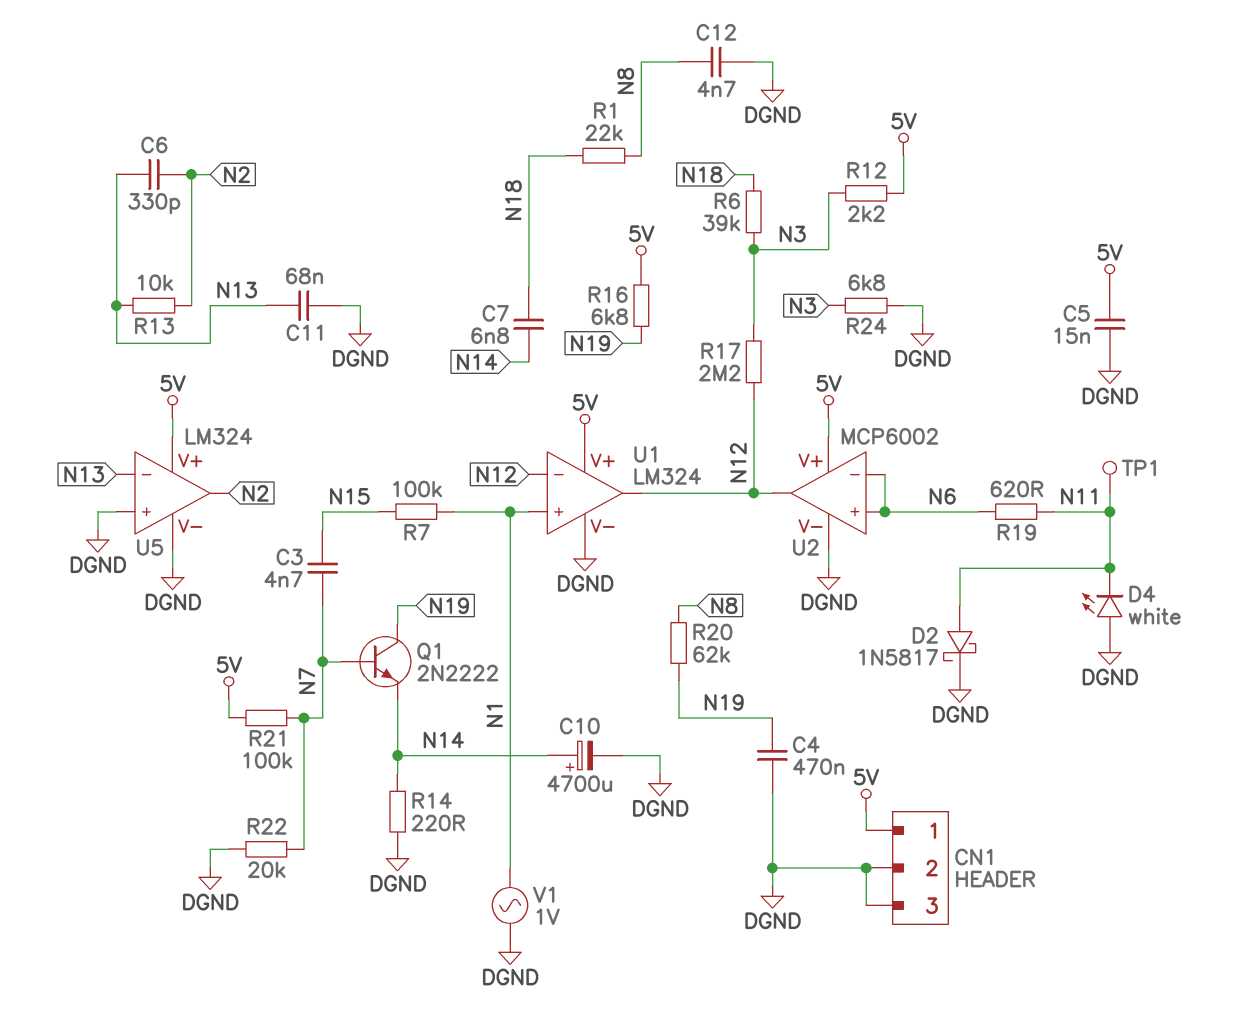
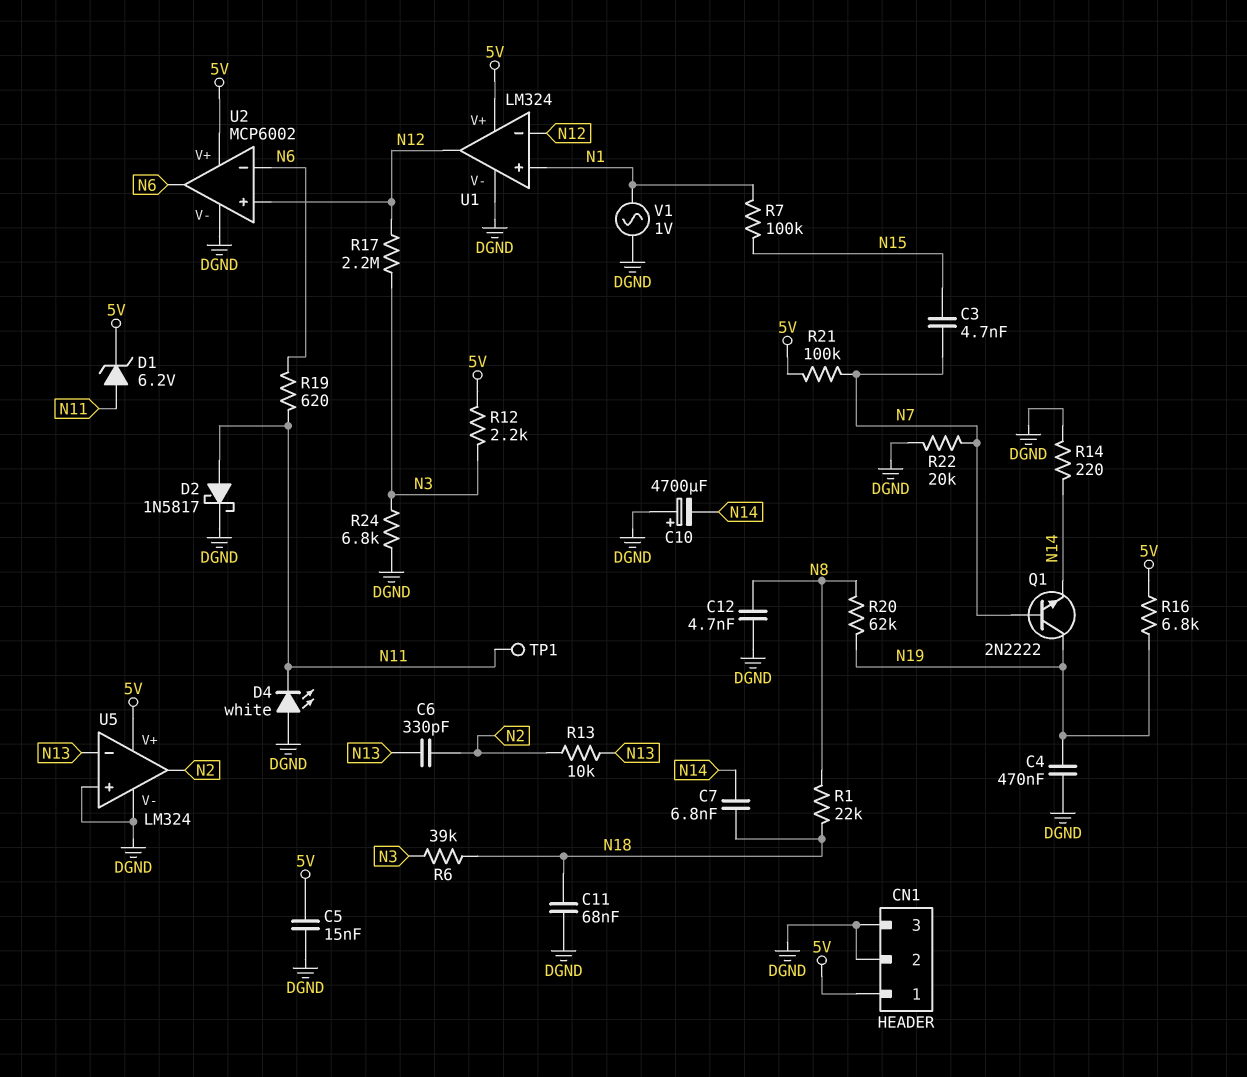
C10: 4700uF (plus N14, minus DGND) -> 4700uF (plus DGND, minus N14)
C11: 68nF (DGND, N13) -> 68nF (DGND, N18)
D1: none -> zener 6.2V (A N11, K 5V)
U2 pin in+: N6 -> N12
U2 pin out: N12 -> N6

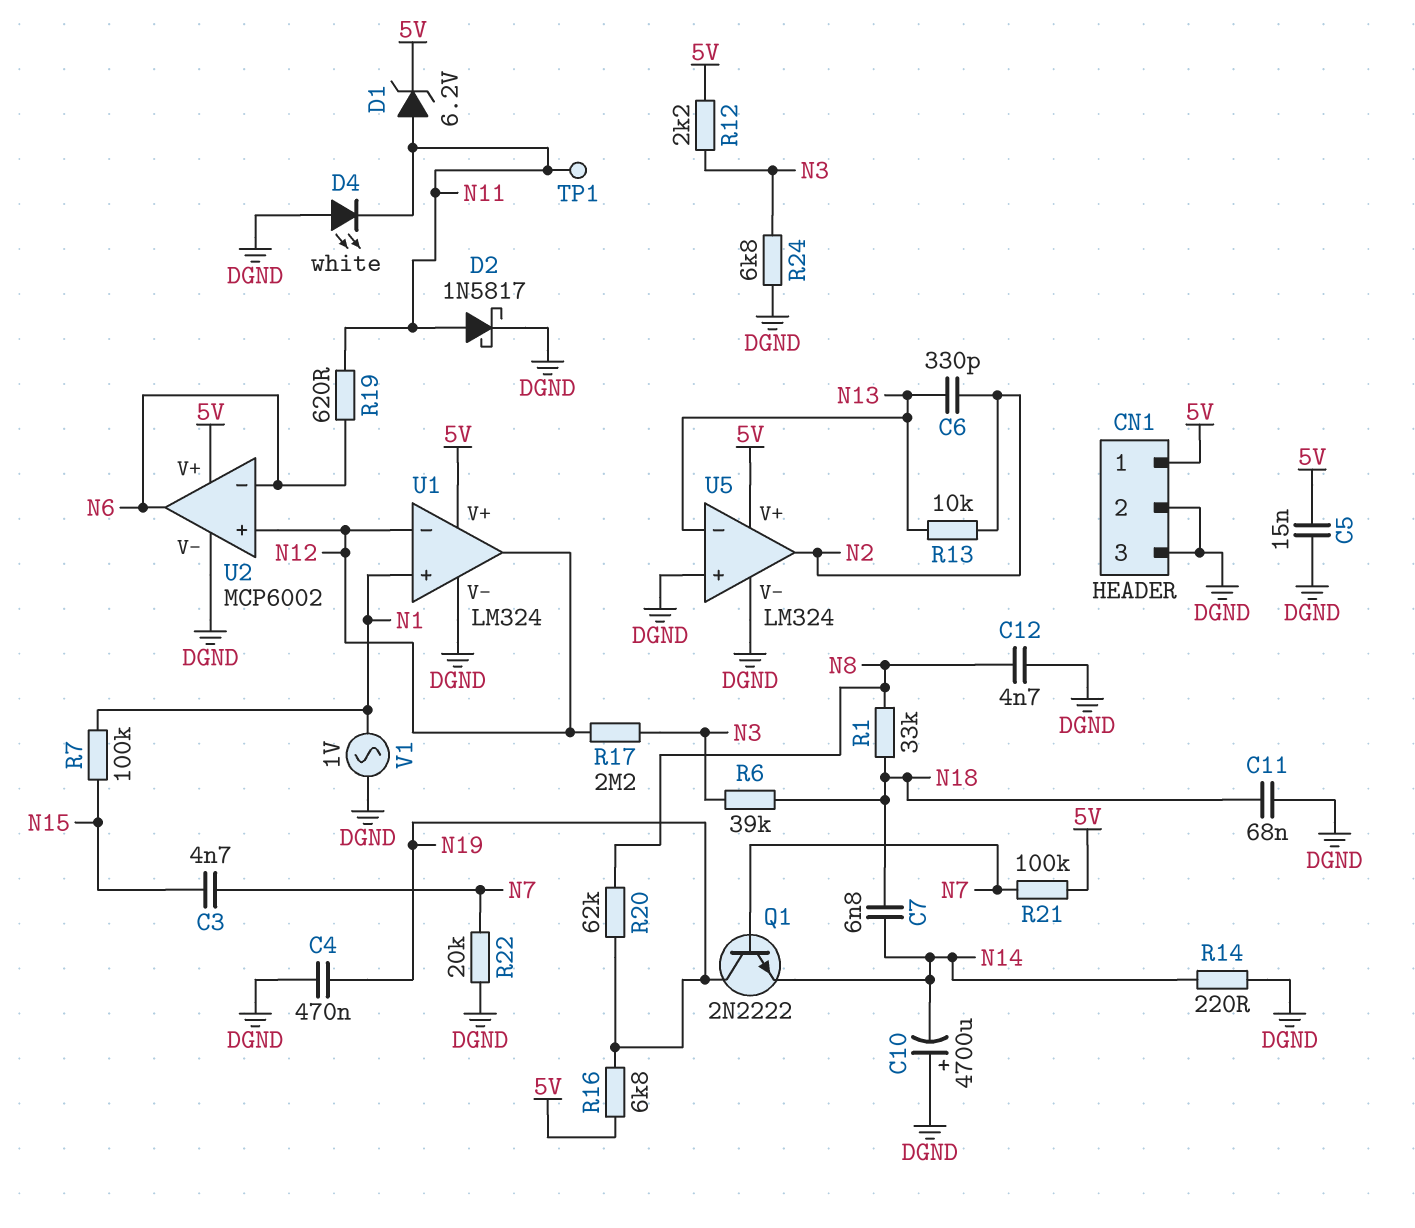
R1: 22k (N8, N18) -> 33k (N8, N18)

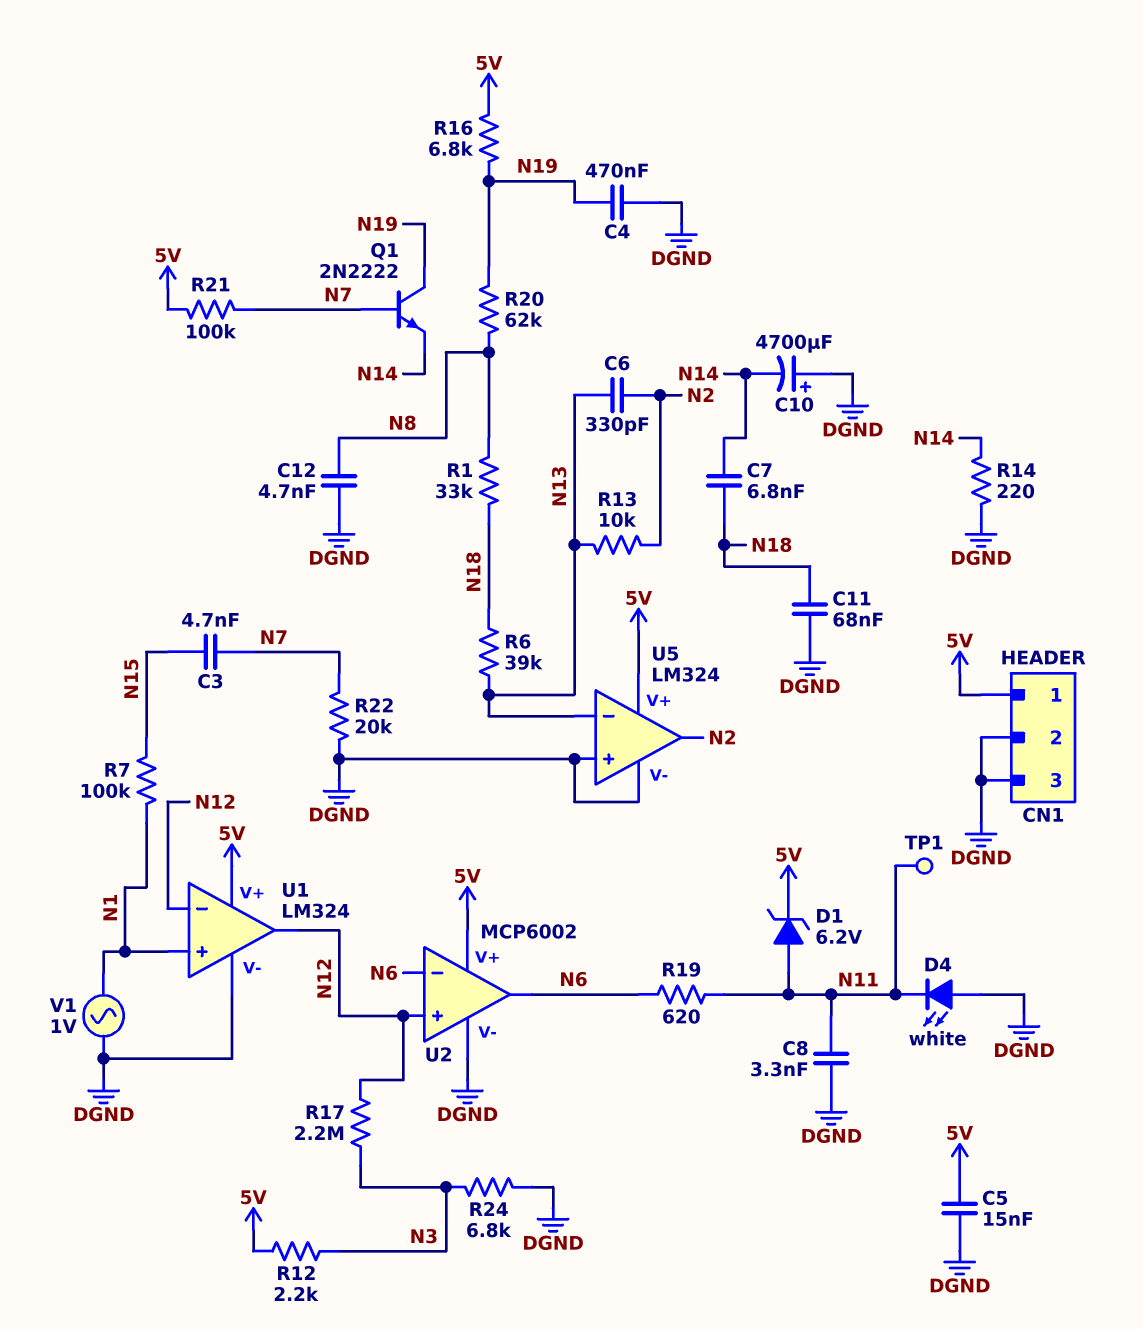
C8: none -> 3.3nF (DGND, N11)
D2: schottky 1N5817 (A N11, K DGND) -> none
R6: 39k (N3, N18) -> 39k (N13, N18)

